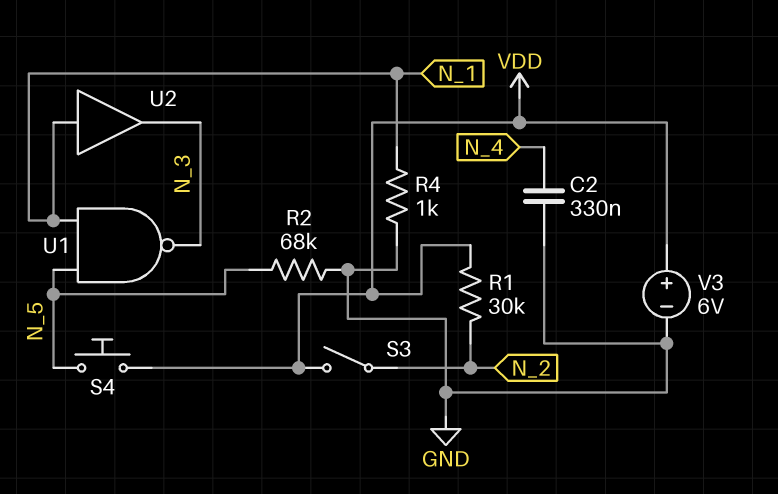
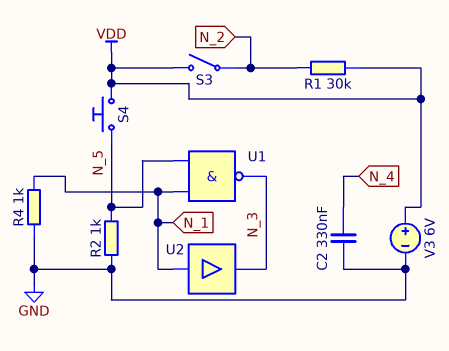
R2: 68k (GND, N_5) -> 1k (GND, N_5)

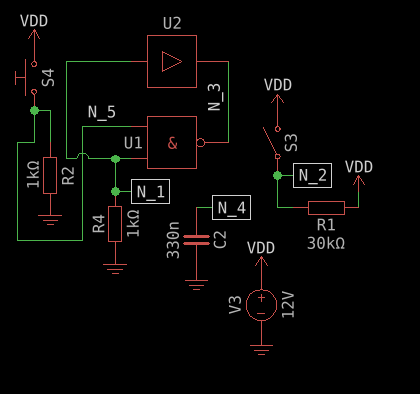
V3: 6V (plus VDD, minus GND) -> 12V (plus VDD, minus GND)

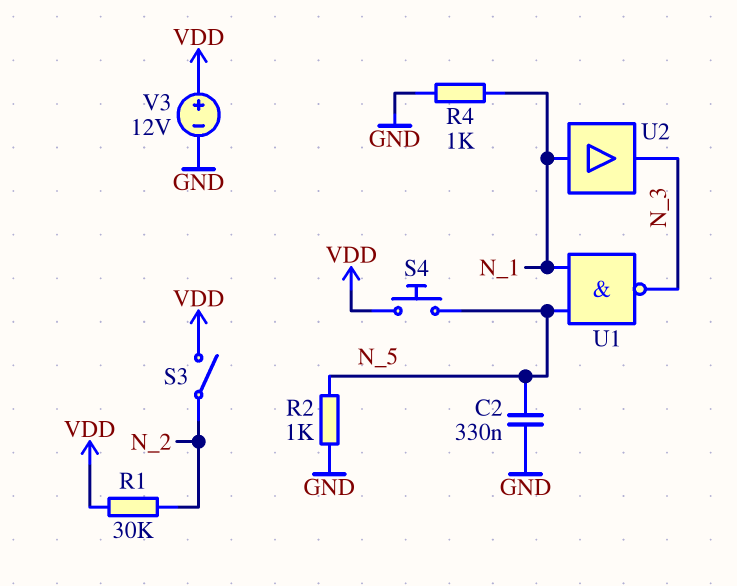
C2: 330nF (GND, N_4) -> 330nF (GND, N_5)

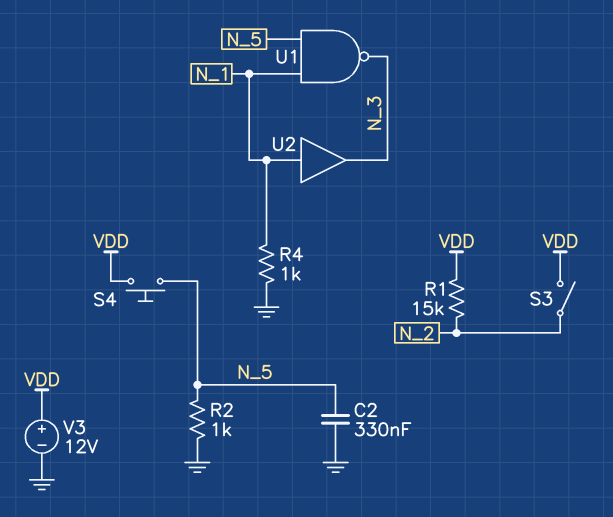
R1: 30k (N_2, VDD) -> 15k (N_2, VDD)

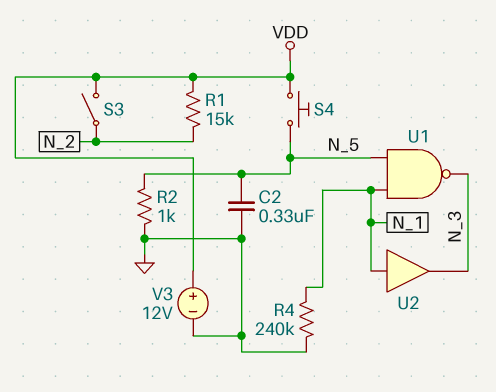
R4: 1k (GND, N_1) -> 240k (GND, N_1)

